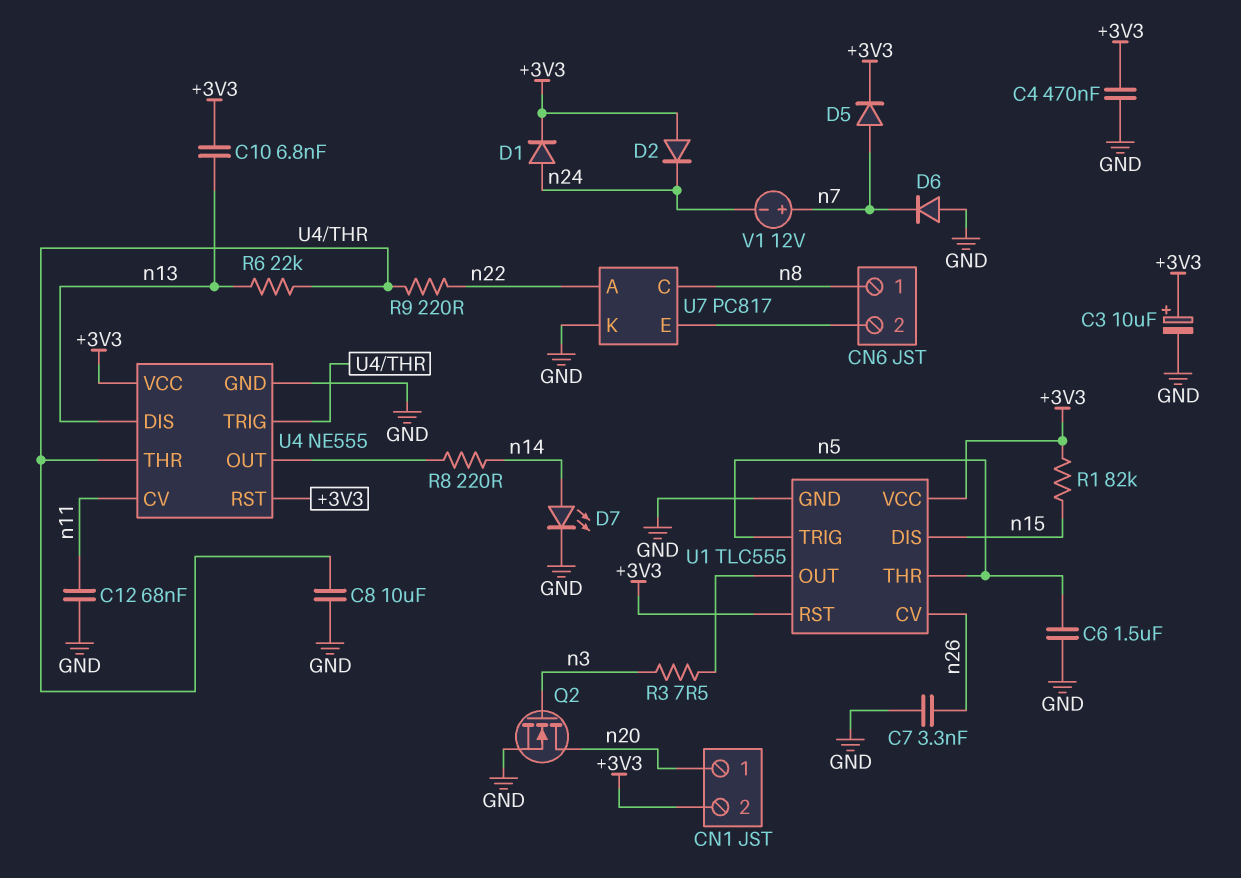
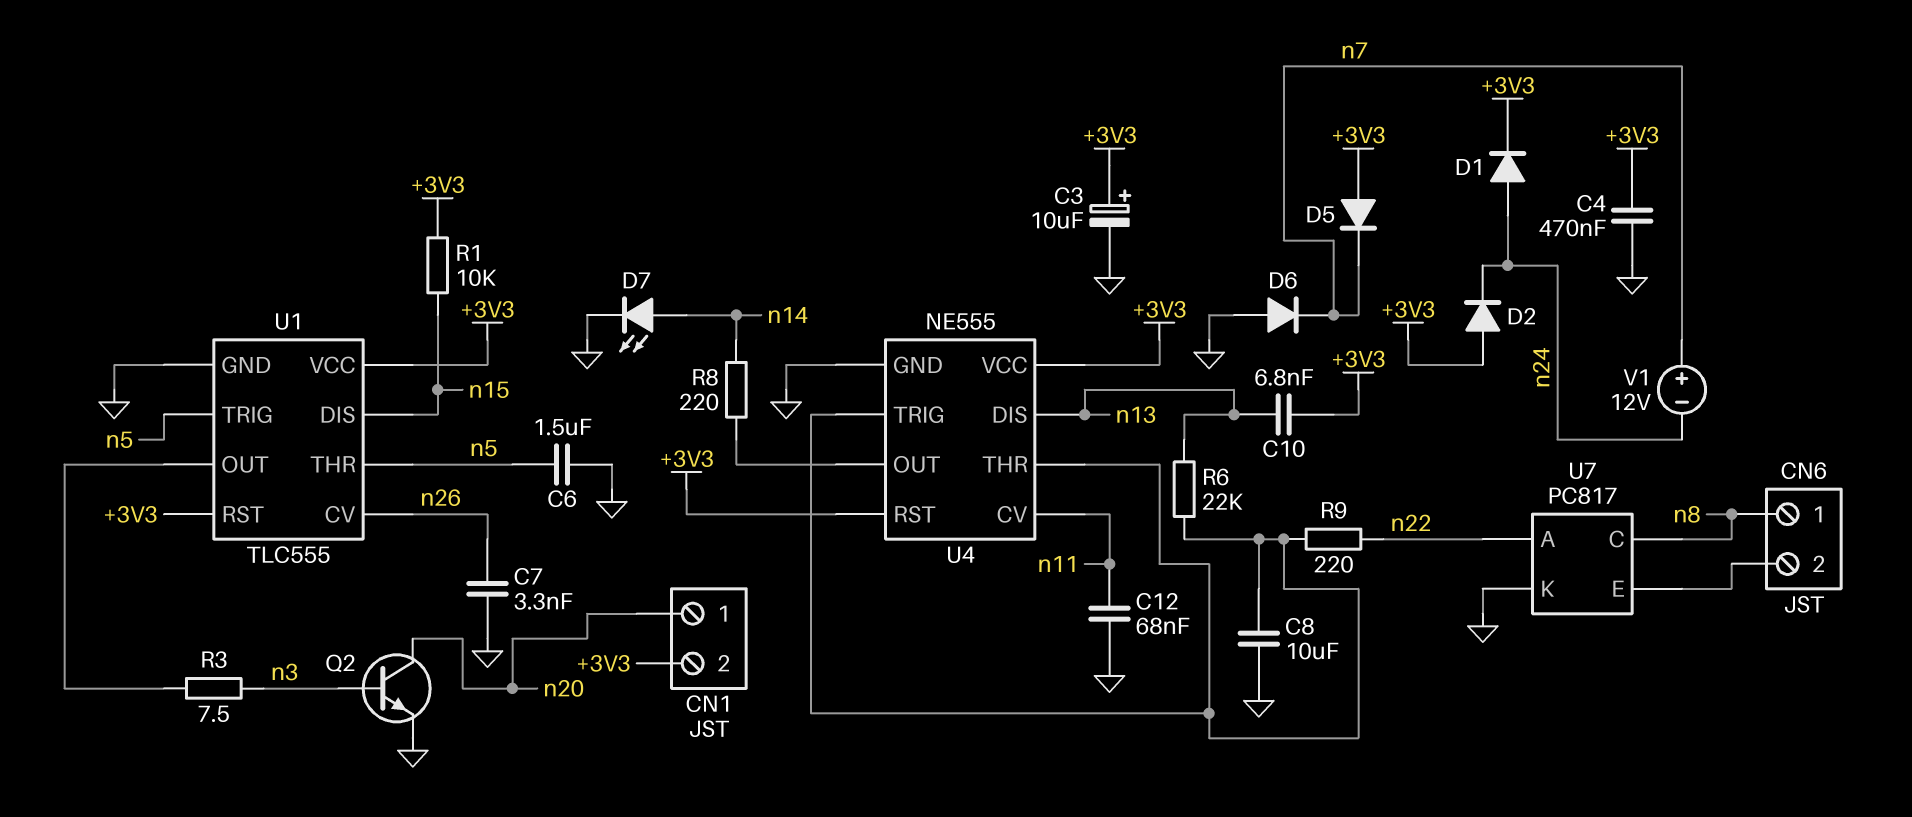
D5: diode (A n7, K +3V3) -> diode (A +3V3, K n7)
Q2: NMOS (G n3, D n20, S GND) -> NPN (B n3, C n20, E GND)
R1: 82k (+3V3, n15) -> 10k (+3V3, n15)

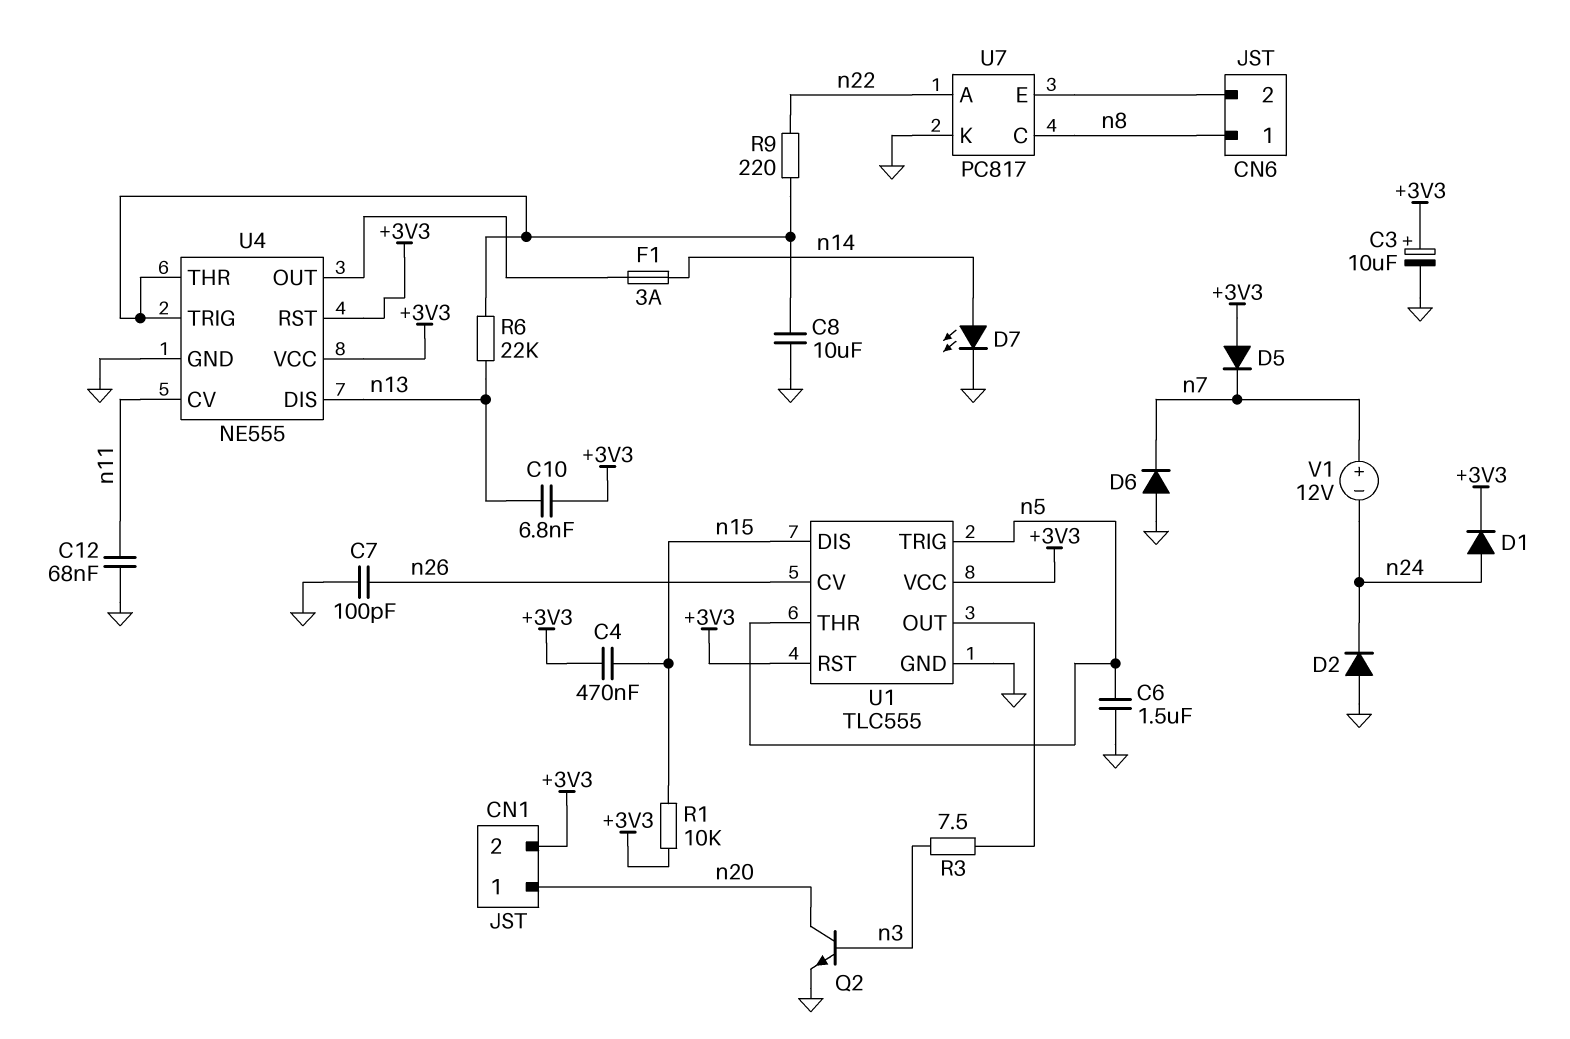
C4: 470nF (+3V3, GND) -> 470nF (+3V3, n15)
C7: 3.3nF (GND, n26) -> 100pF (GND, n26)
D2: diode (A +3V3, K n24) -> diode (A GND, K n24)
F1: none -> 3A (U4/OUT, n14)
R8: 220 (U4/OUT, n14) -> none

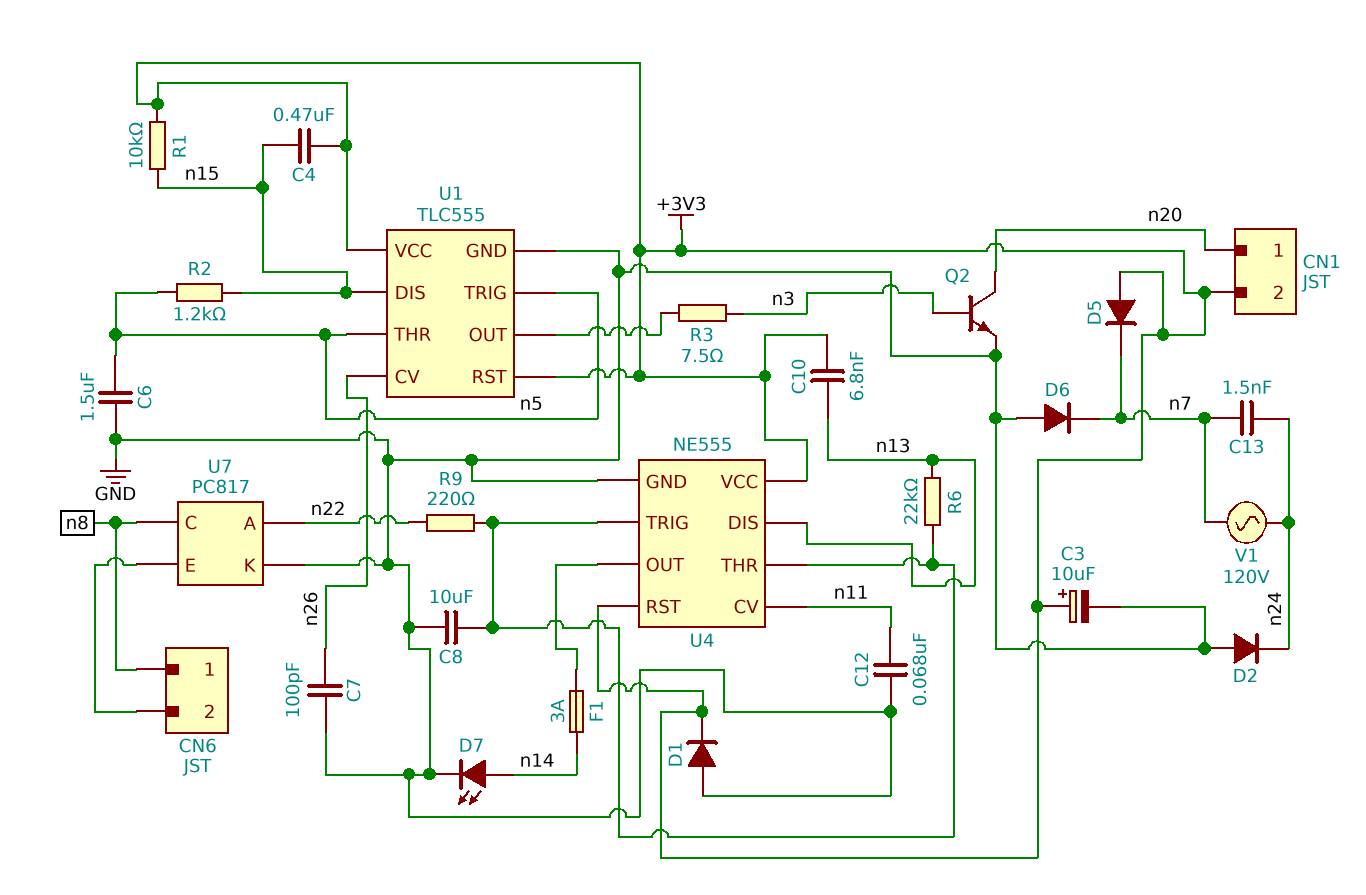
C13: none -> 1.5nF (n7, n24)
D1: diode (A n24, K +3V3) -> diode (A GND, K +3V3)
R2: none -> 1.2k (n5, n15)
V1: 12V (plus n7, minus n24) -> AC 120V (n7, n24)

